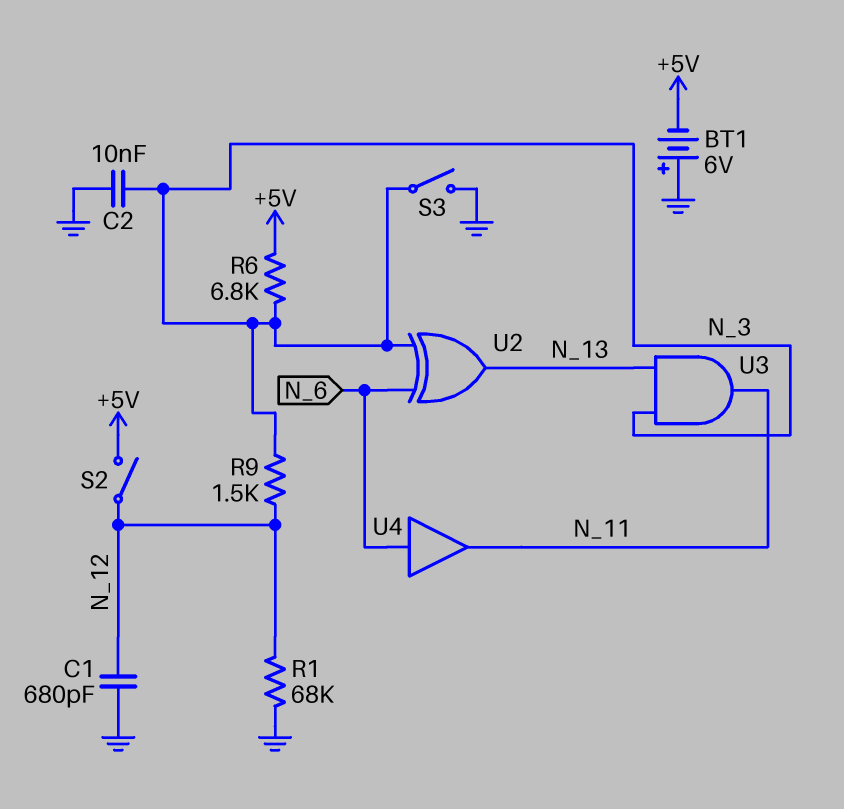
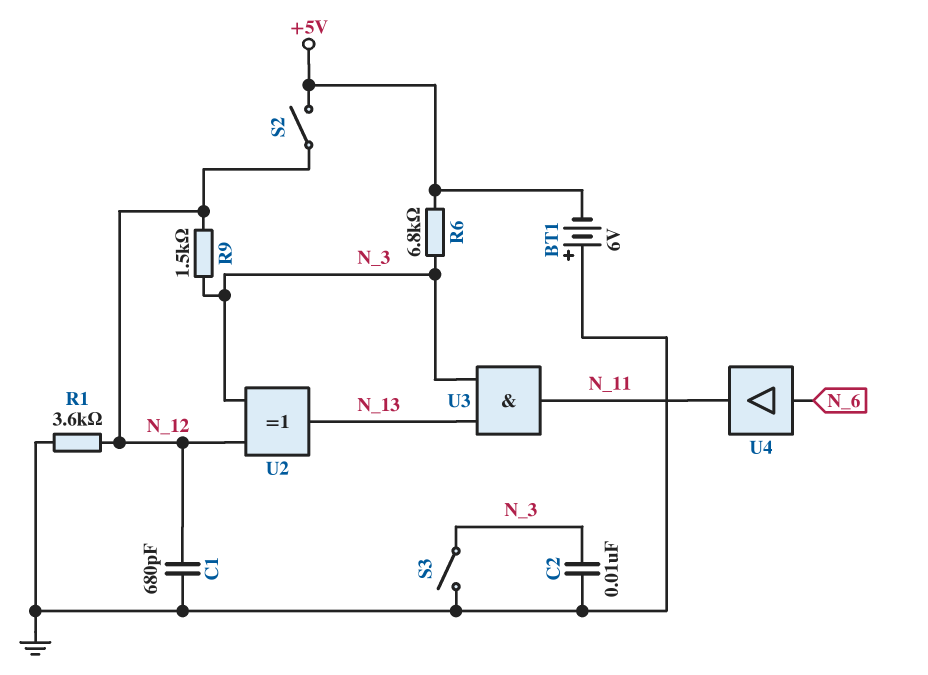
R1: 68k (GND, N_12) -> 3.6k (GND, N_12)
U2: XOR (in N_3, in N_6, out N_13) -> XOR (in N_3, in N_12, out N_13)

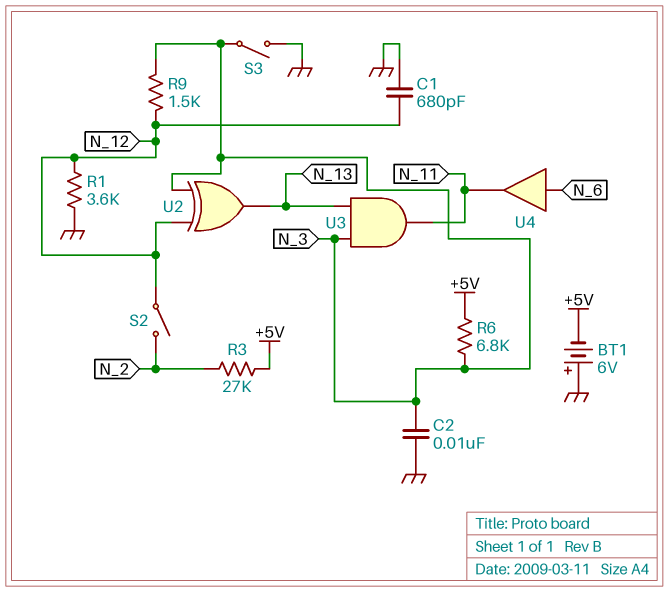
R3: none -> 27k (+5V, N_2)
S2: switch (+5V, N_12) -> switch (N_2, N_12)

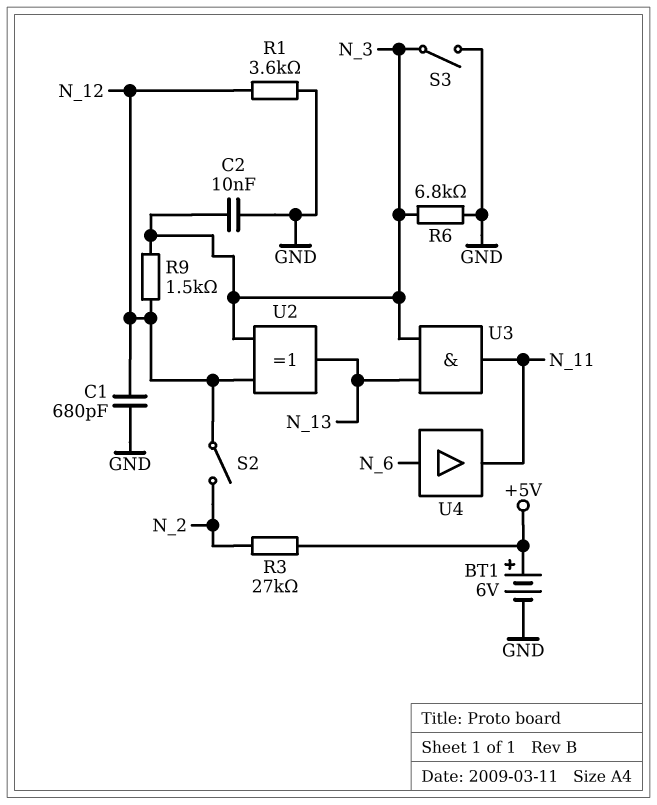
BT1: 6V (plus GND, minus +5V) -> 6V (plus +5V, minus GND)
R6: 6.8k (+5V, N_3) -> 6.8k (GND, N_3)

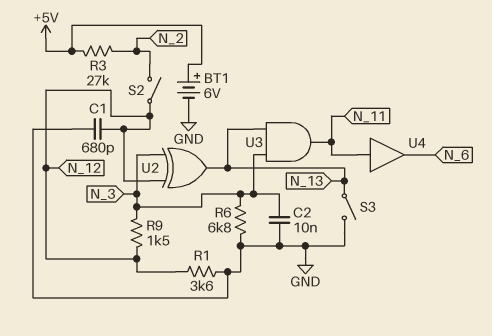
S3: switch (GND, N_3) -> switch (GND, N_13)
U4: buffer (in N_6, out N_11) -> buffer (in N_11, out N_6)

